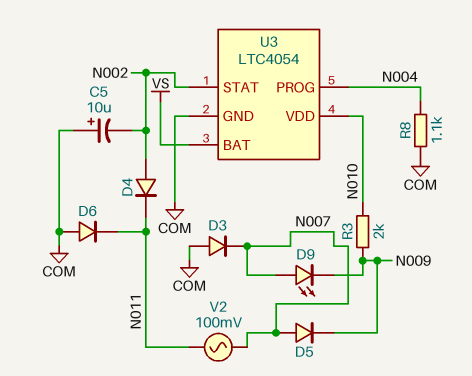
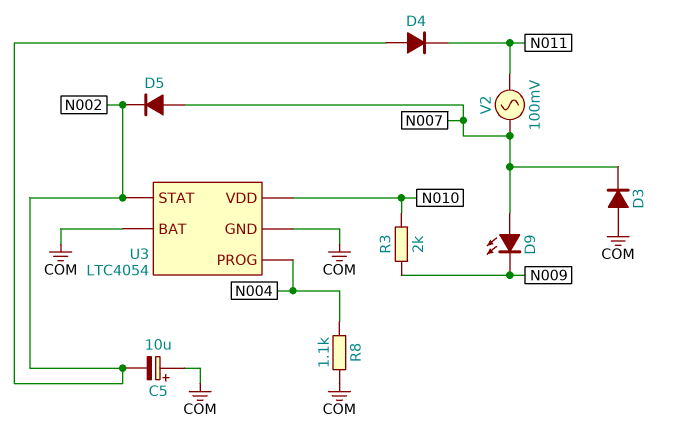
D5: diode (A N007, K N009) -> diode (A N007, K N002)
D6: diode (A COM, K N011) -> none
U3 pin BAT: VS -> COM

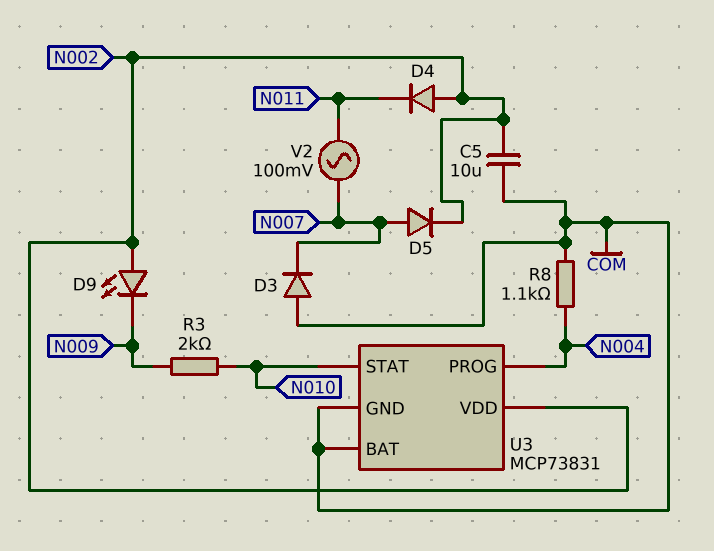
C5: 10uF (plus COM, minus N002) -> 10uF (COM, N002)
D9: LED (A N007, K N009) -> LED (A N002, K N009)
U3: LTC4054 -> MCP73831
U3 pin STAT: N002 -> N010
U3 pin VDD: N010 -> N002

